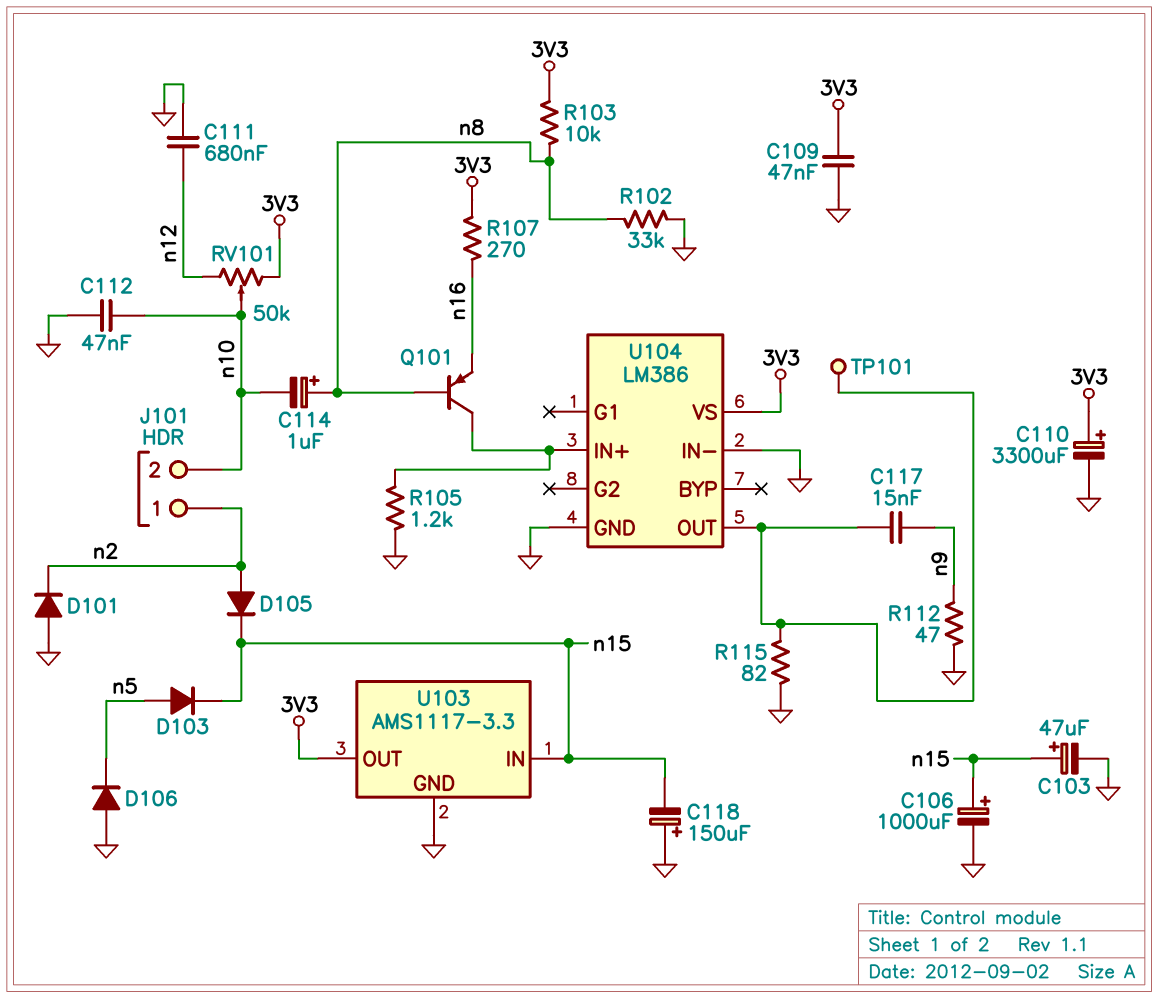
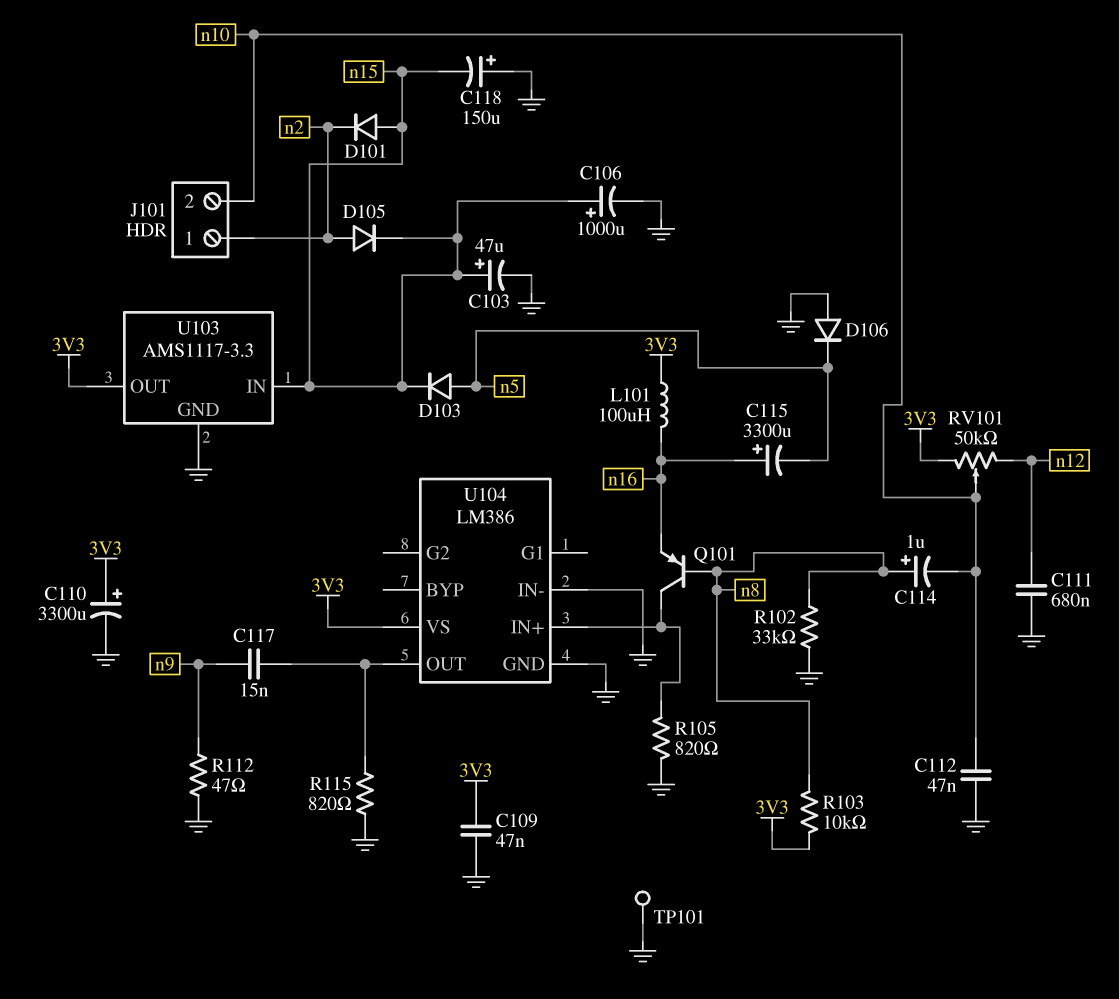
C115: none -> 3300uF (plus n16, minus n5)
D101: diode (A GND, K n2) -> diode (A n15, K n2)
L101: none -> 100uH (3V3, n16)
R105: 1.2k (GND, U104/IN+) -> 820 (GND, U104/IN+)
R107: 270 (3V3, n16) -> none
R115: 82 (GND, U104/OUT) -> 820 (GND, U104/OUT)
TP101: test point (U104/OUT) -> test point (GND)

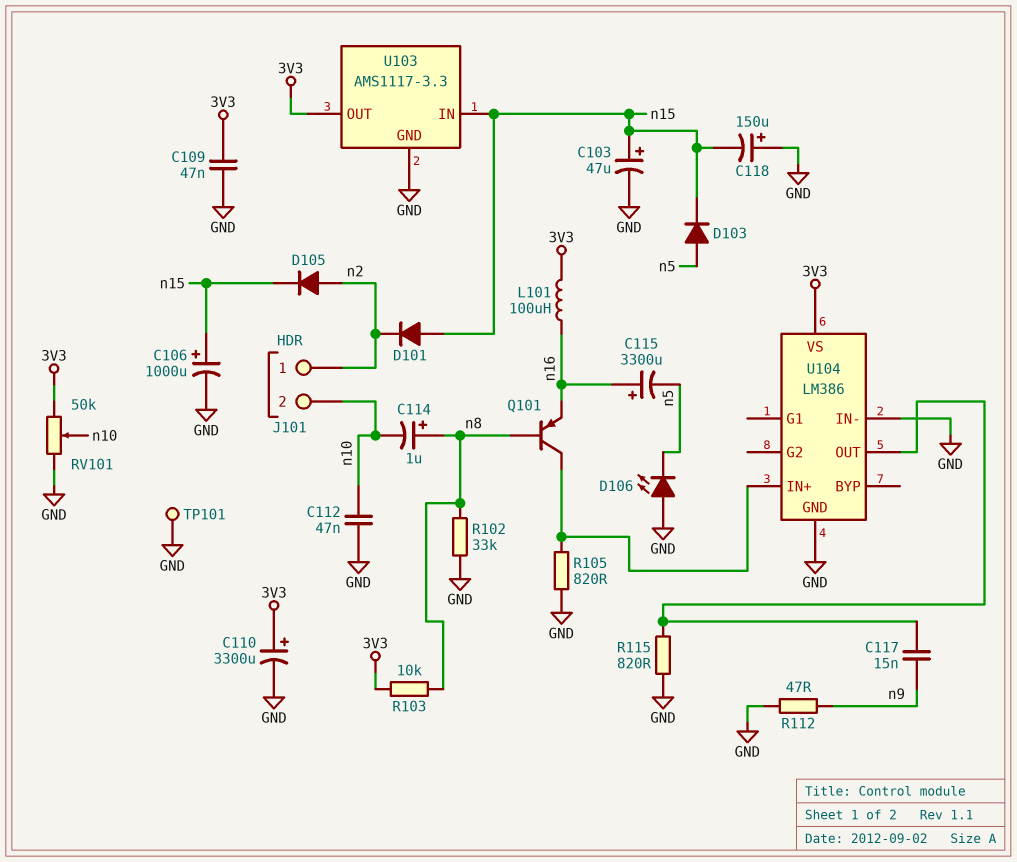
C111: 680nF (GND, n12) -> none
D106: diode (A GND, K n5) -> LED (A GND, K n5)
RV101: 50k (3V3, n12, wiper n10) -> 50k (3V3, GND, wiper n10)

